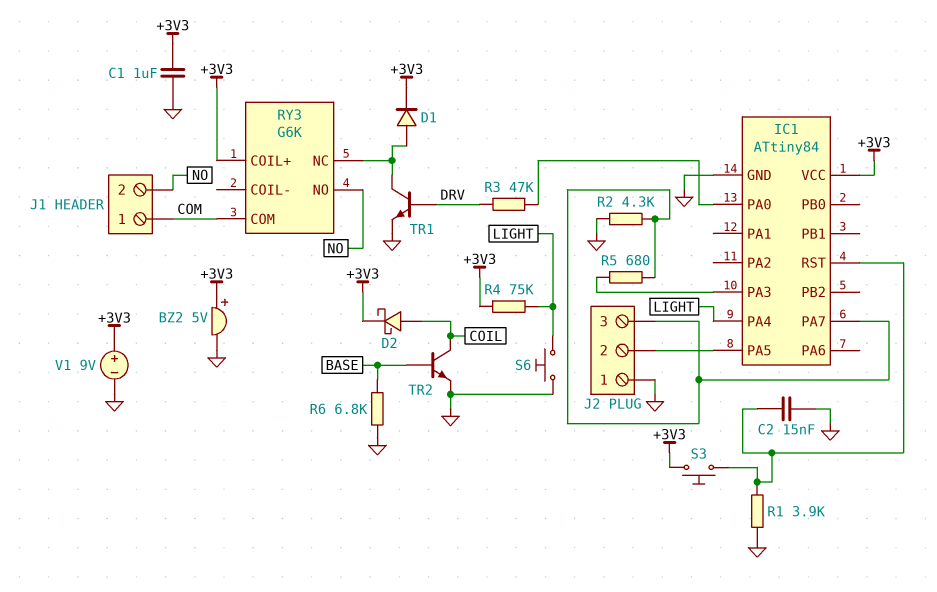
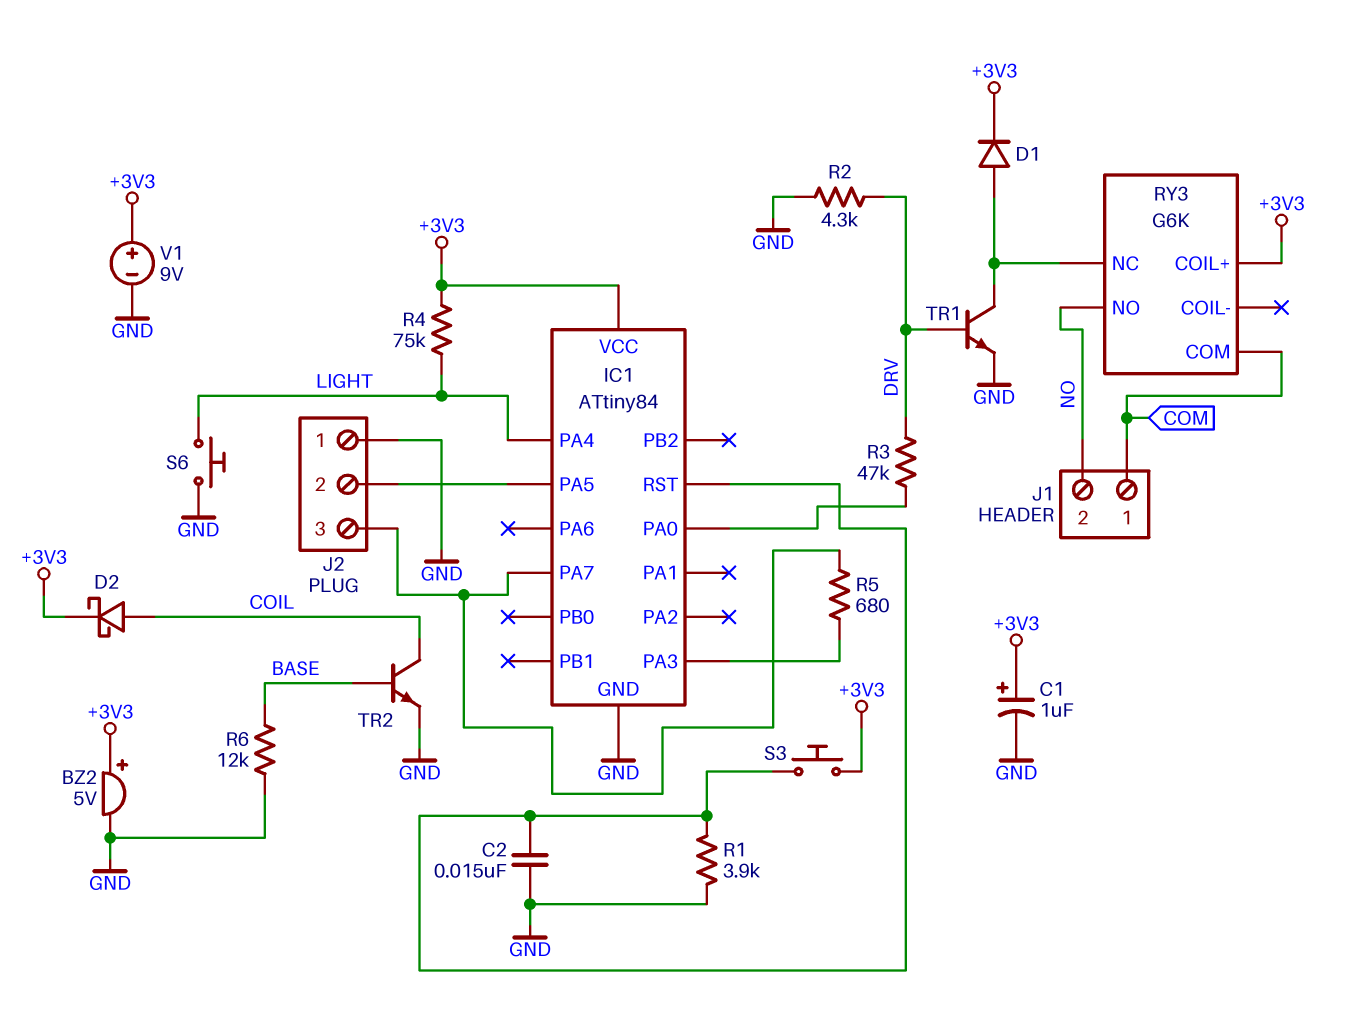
C1: 1uF (+3V3, GND) -> 1uF (plus +3V3, minus GND)
R2: 4.3k (GND, IC1/PA7) -> 4.3k (DRV, GND)
R6: 6.8k (BASE, GND) -> 12k (BASE, GND)

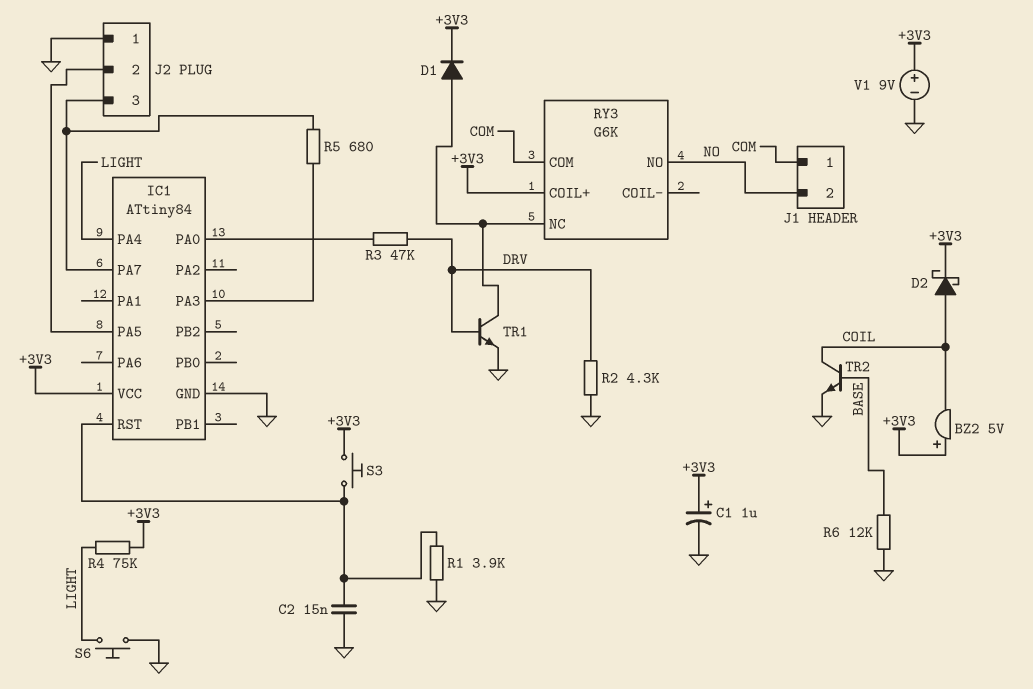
BZ2: buzzer 5V (plus +3V3, minus GND) -> buzzer 5V (plus +3V3, minus COIL)

